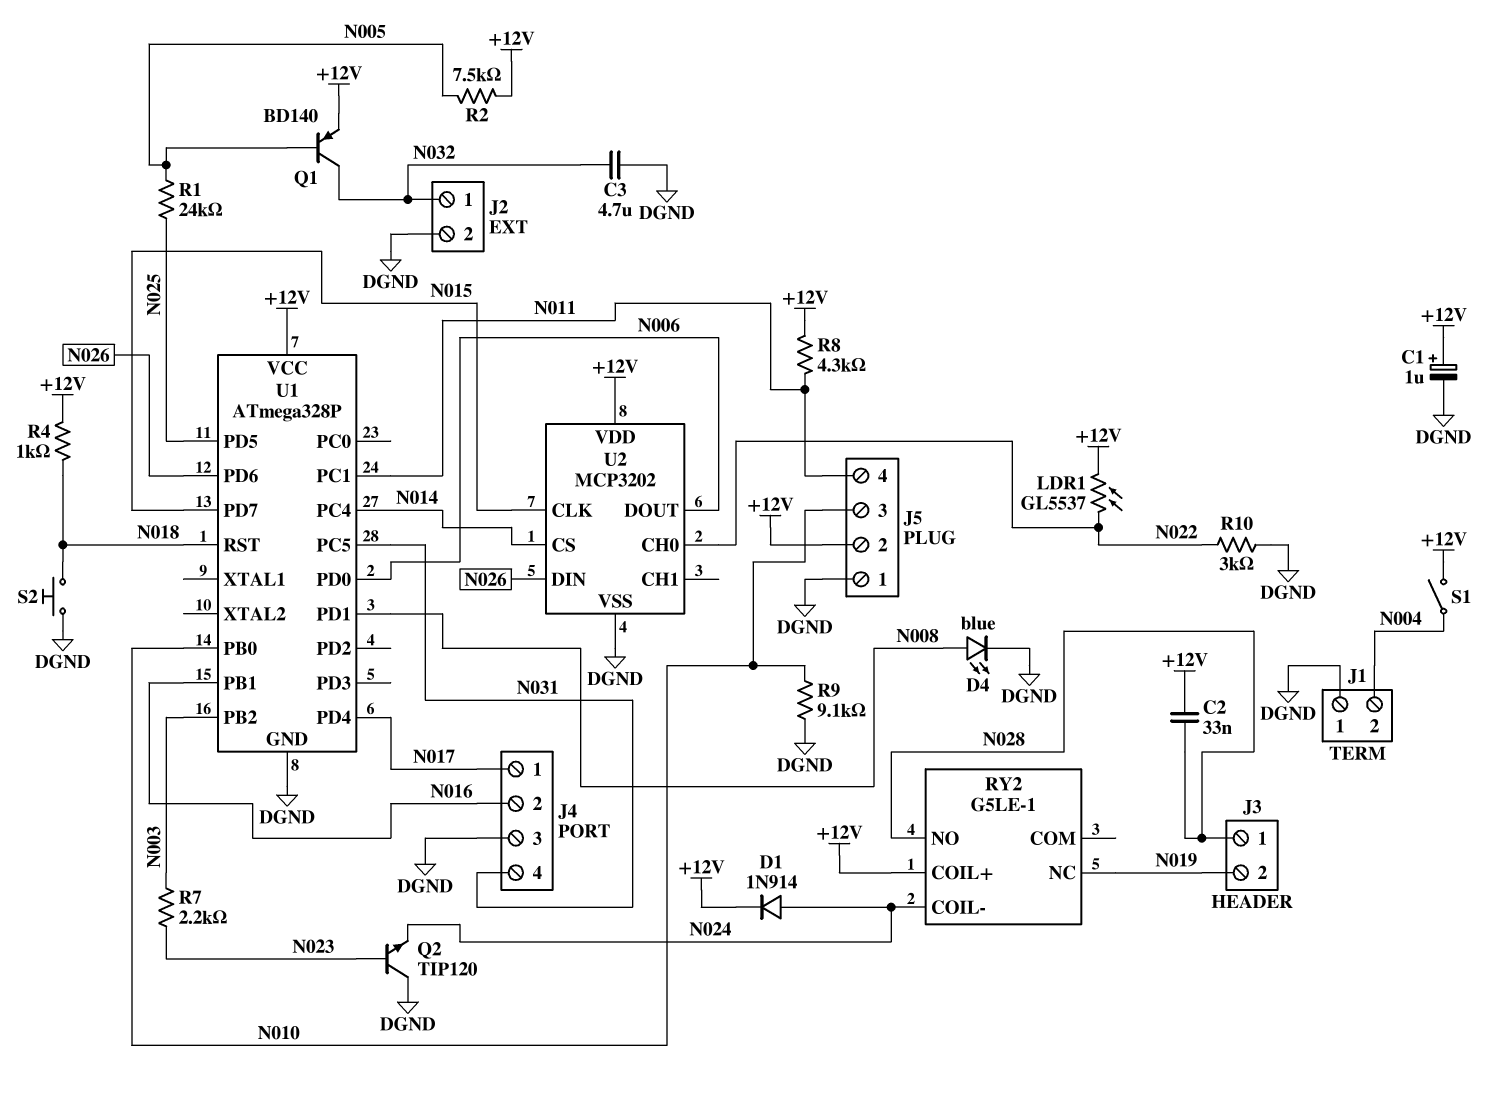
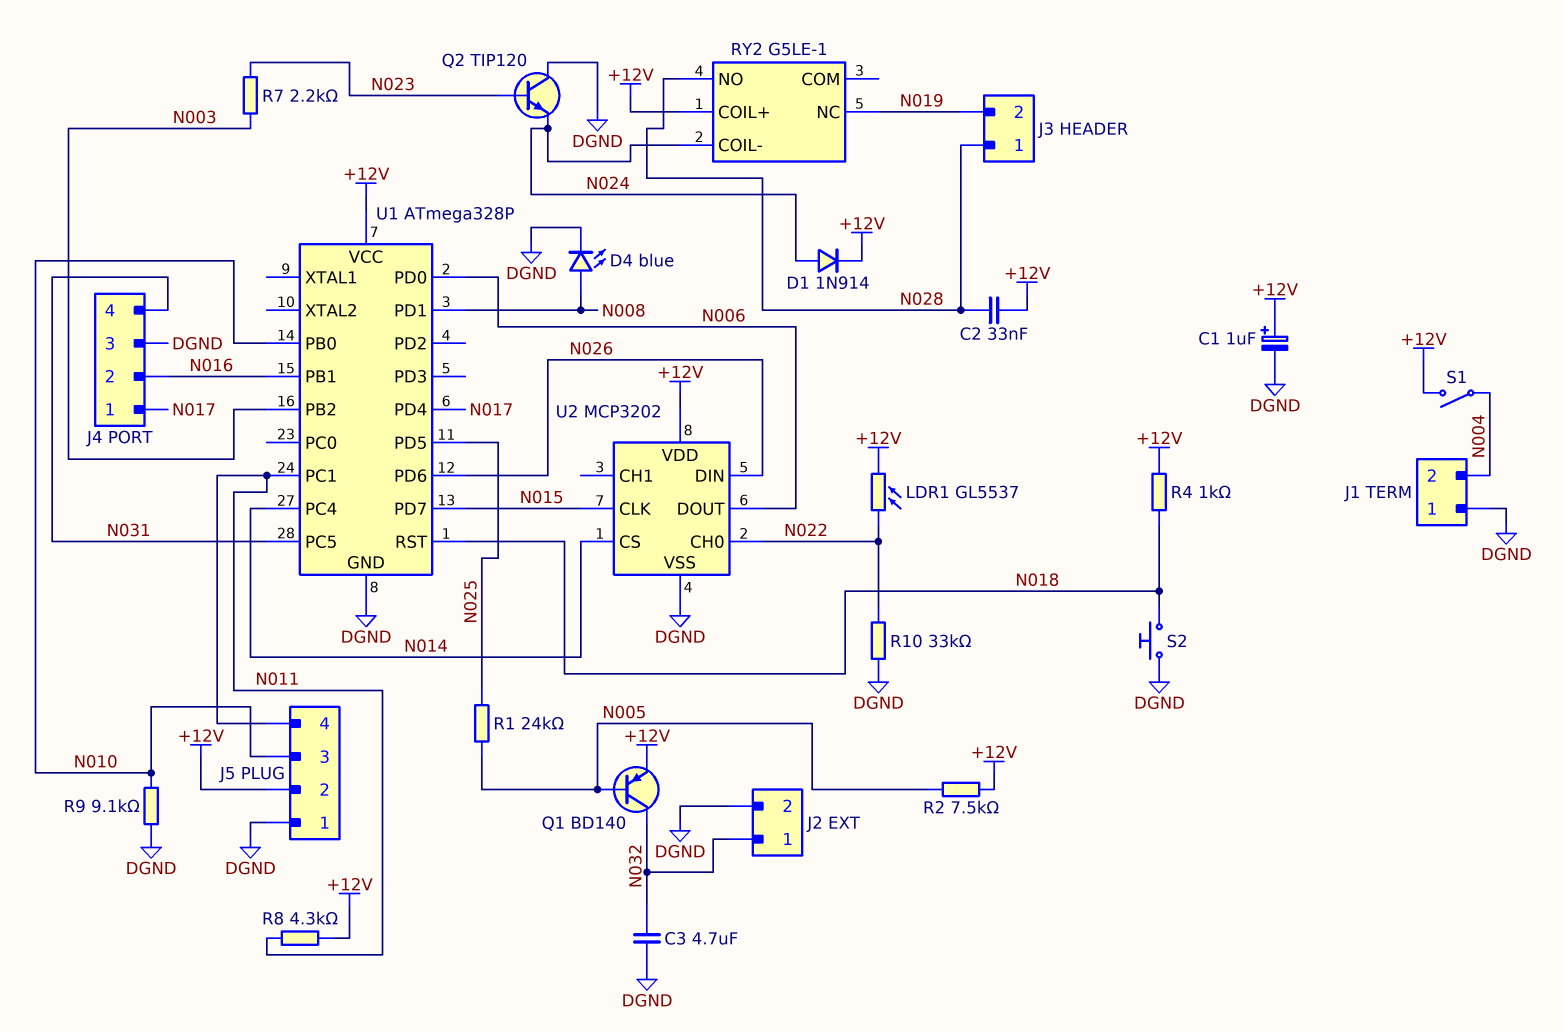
R10: 3k (DGND, N022) -> 33k (DGND, N022)

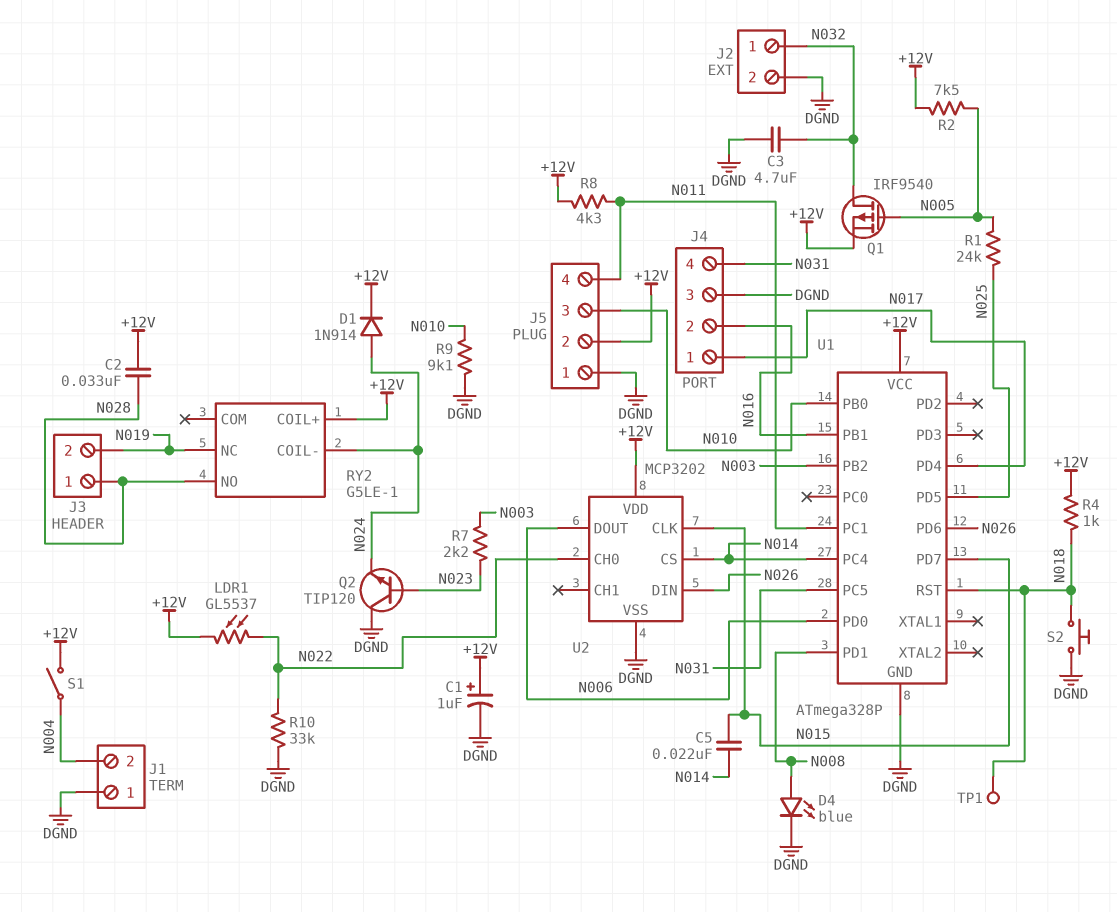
C5: none -> 22nF (N014, N015)
Q1: PNP BD140 (B N005, C N032, E +12V) -> PMOS IRF9540 (G N005, D N032, S +12V)
TP1: none -> test point (N018)

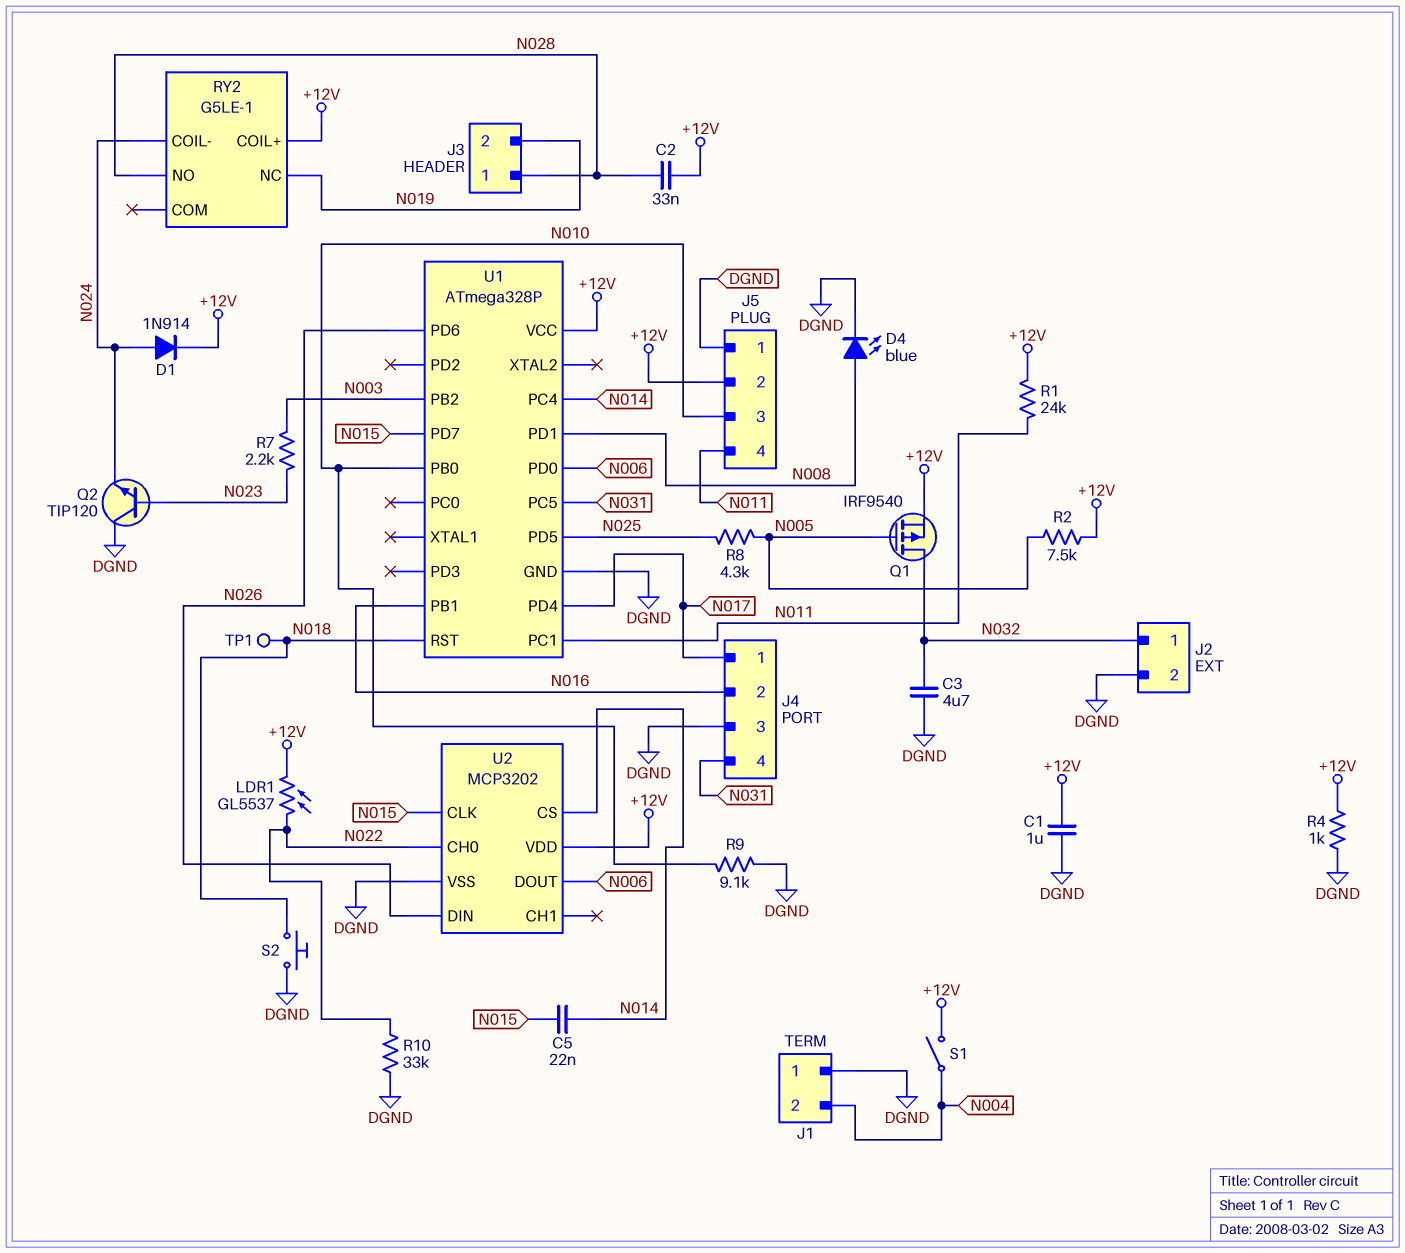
C1: 1uF (plus +12V, minus DGND) -> 1uF (+12V, DGND)
R1: 24k (N005, N025) -> 24k (+12V, N011)
R4: 1k (+12V, N018) -> 1k (+12V, DGND)
R8: 4.3k (+12V, N011) -> 4.3k (N005, N025)

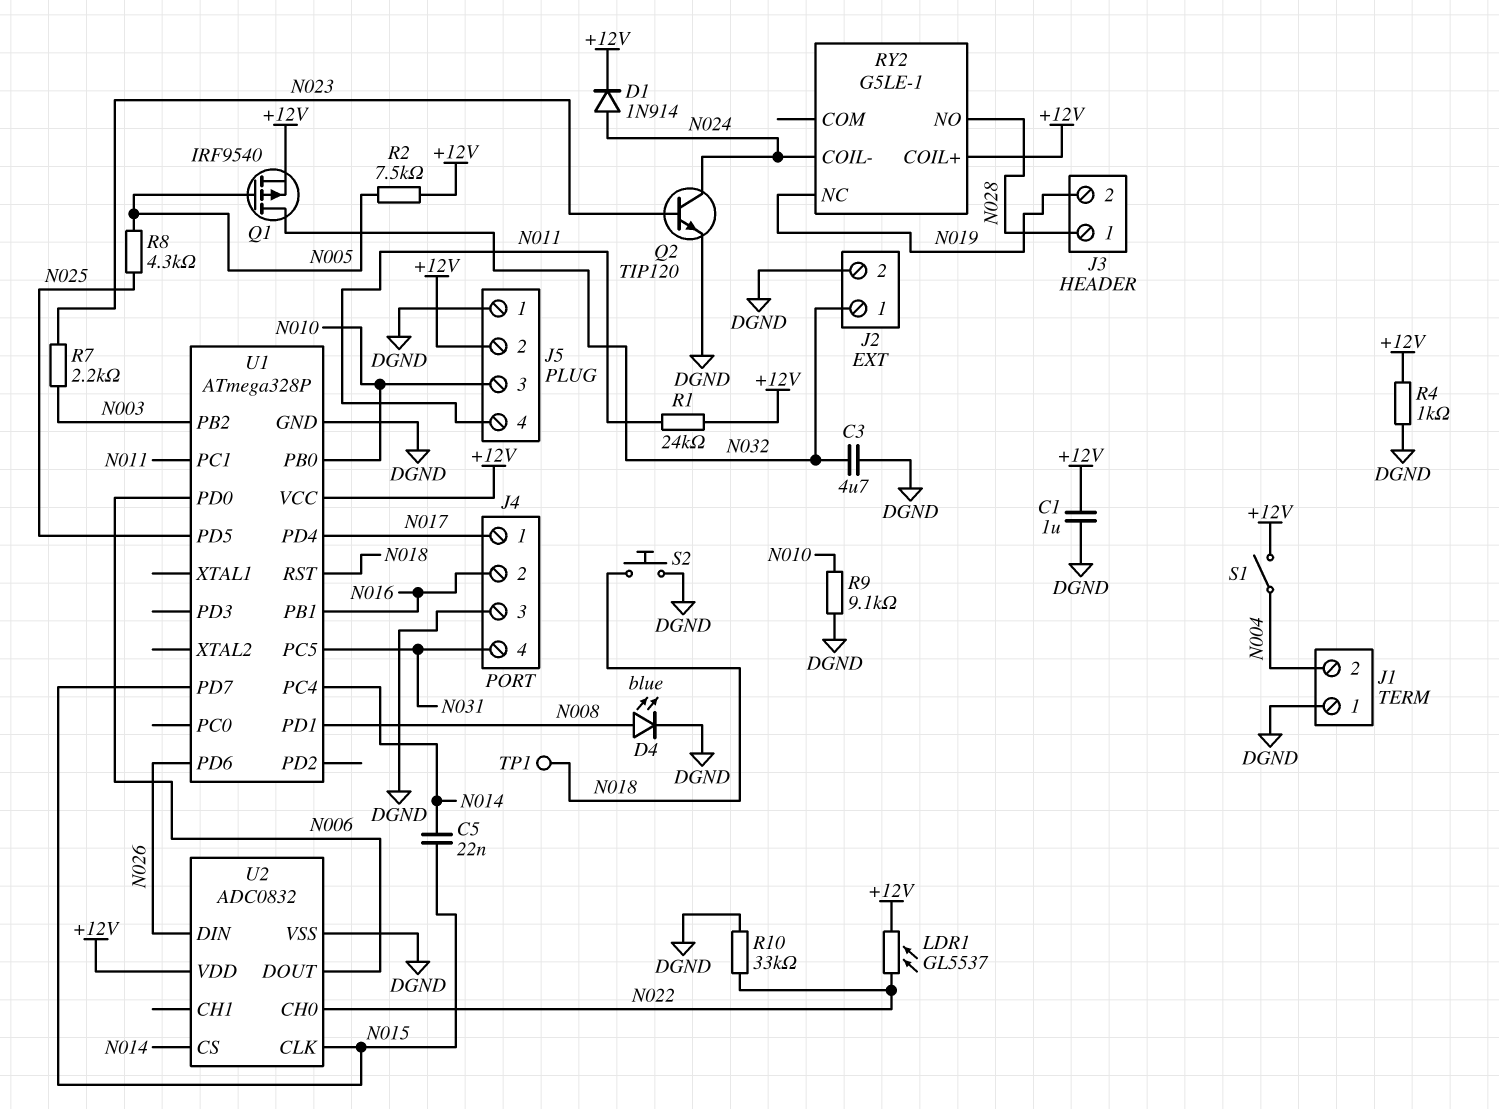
C2: 33nF (+12V, N028) -> none
Q2: NPN TIP120 (B N023, C DGND, E N024) -> NPN TIP120 (B N023, C N024, E DGND)
U2: MCP3202 -> ADC0832

